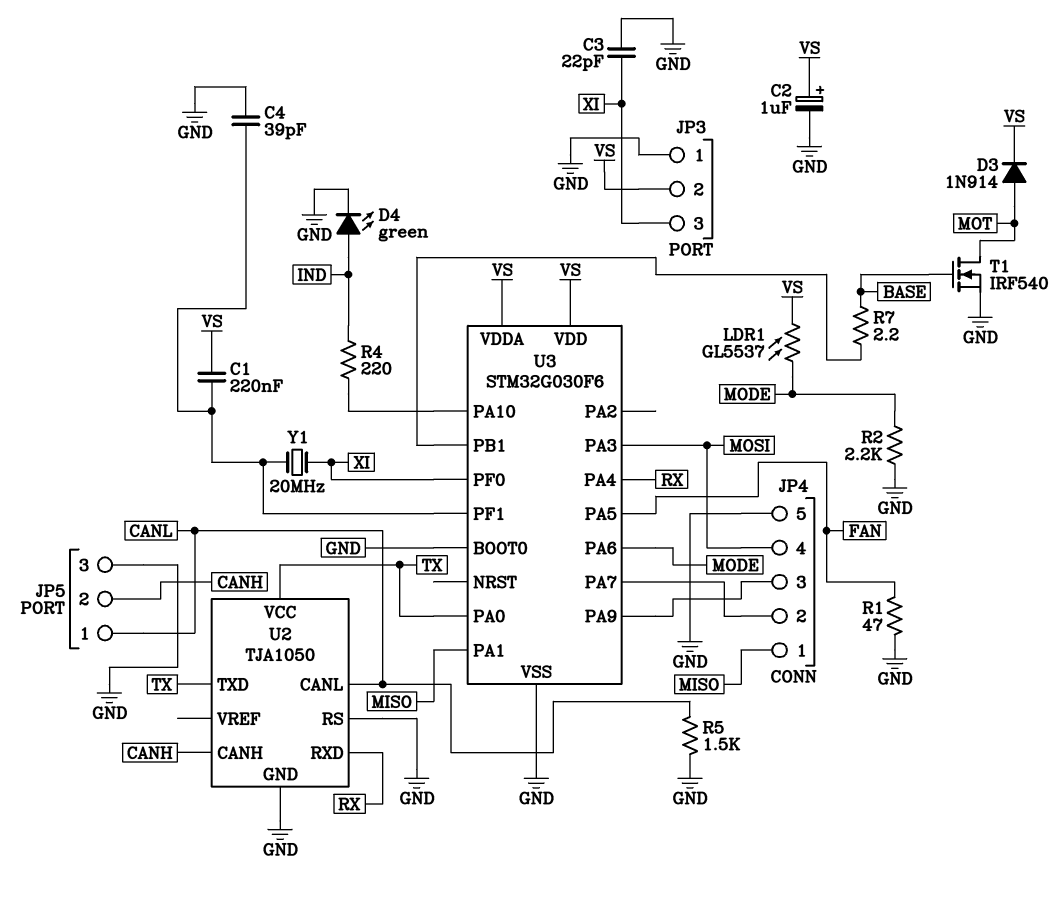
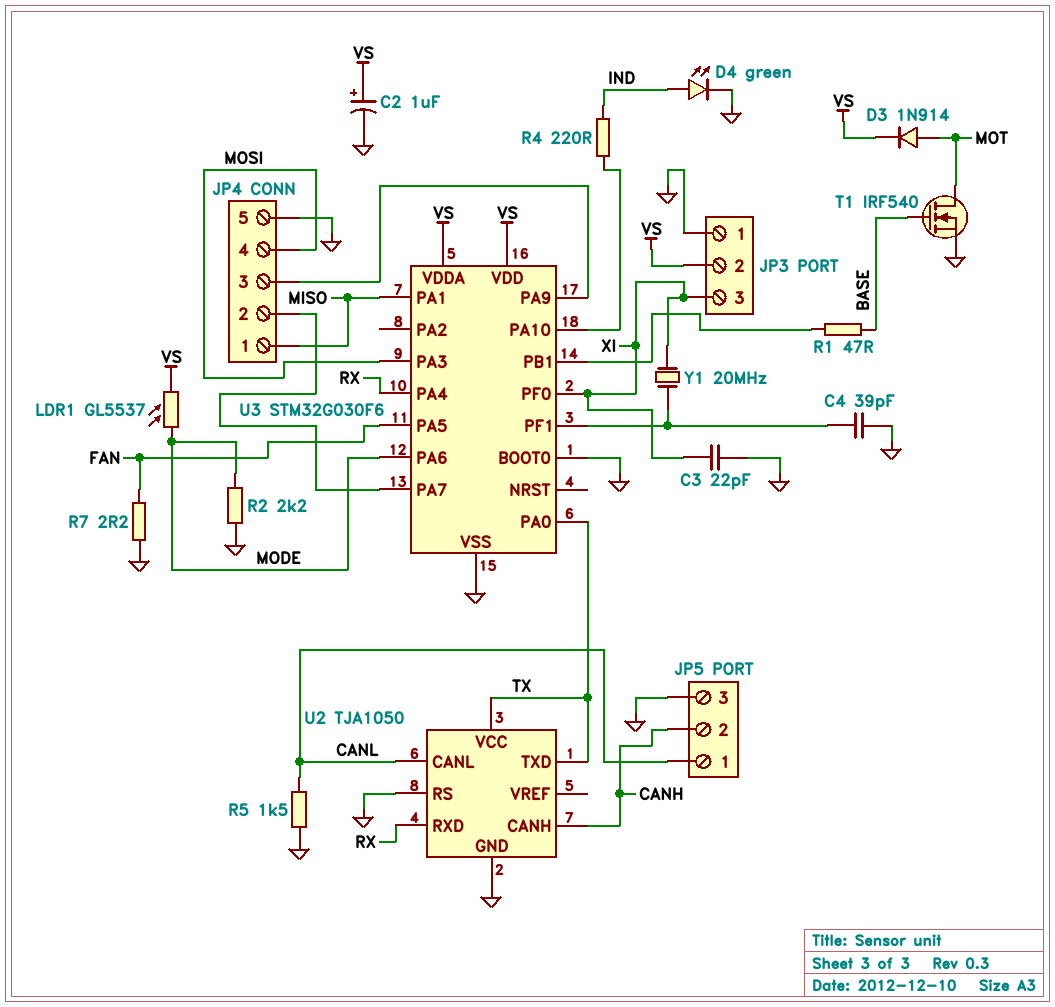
C1: 220nF (U3/PF1, VS) -> none
R1: 47 (FAN, GND) -> 47 (BASE, U3/PB1)
R7: 2.2 (BASE, U3/PB1) -> 2.2 (FAN, GND)

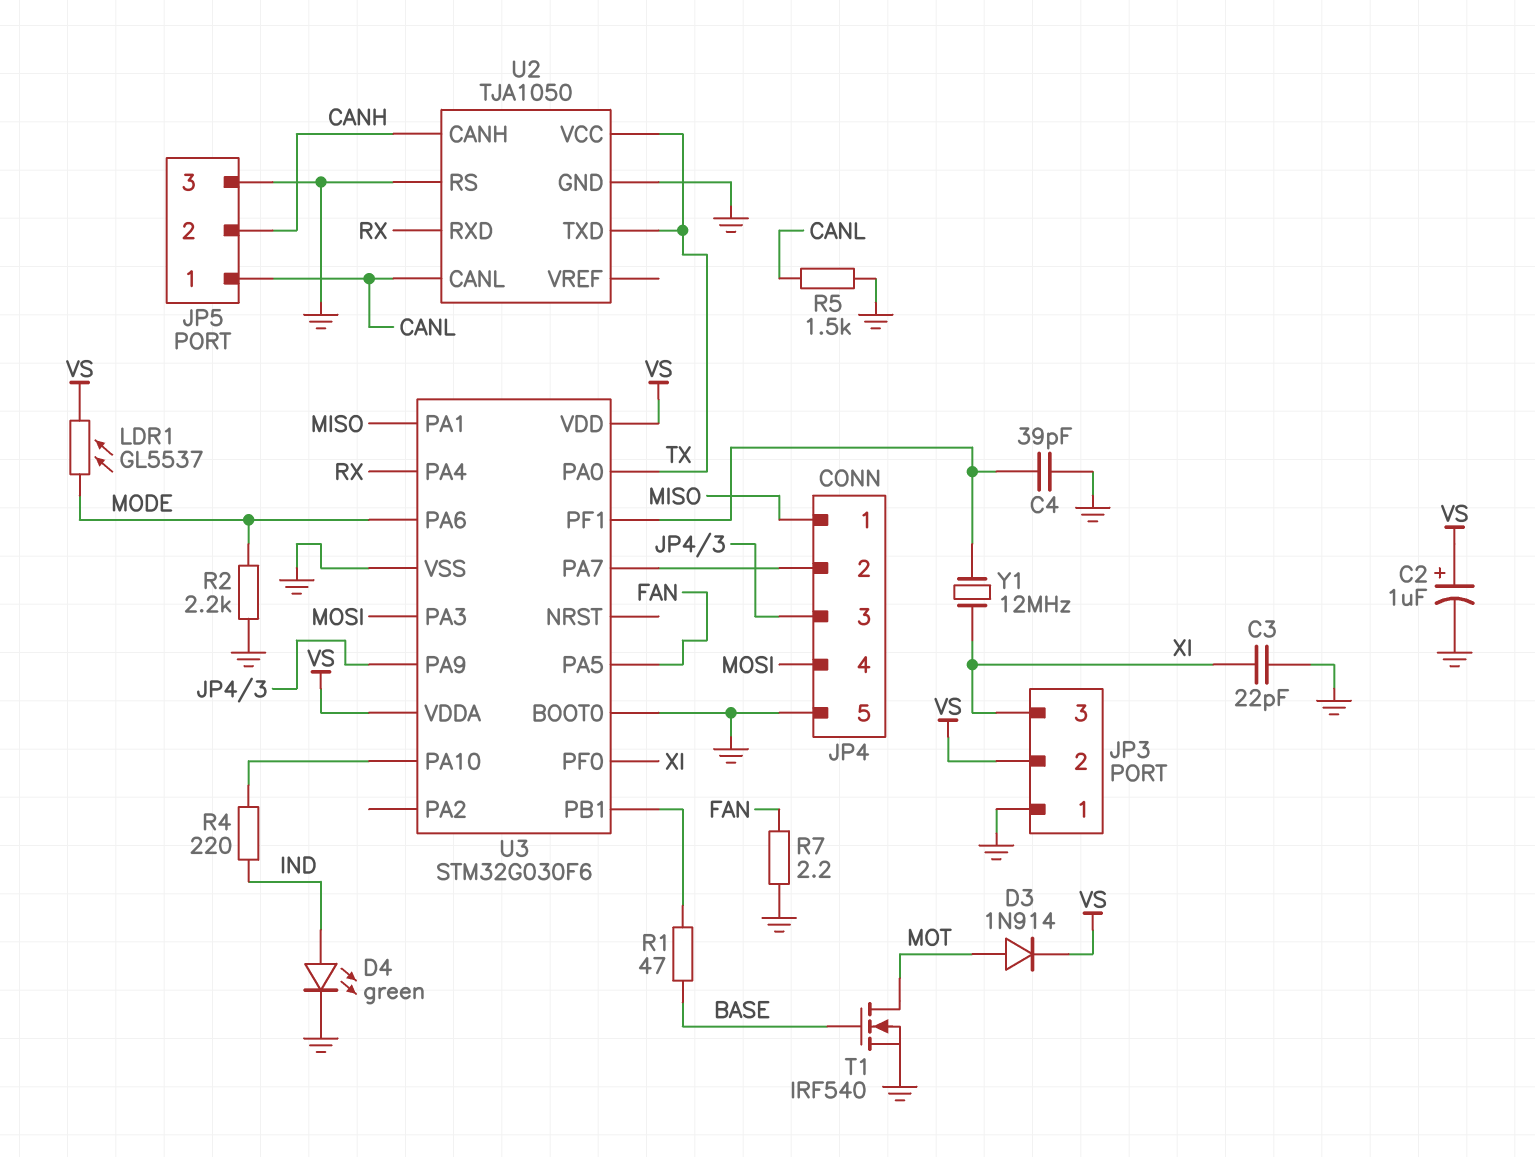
Y1: 20MHz (U3/PF1, XI) -> 12MHz (U3/PF1, XI)

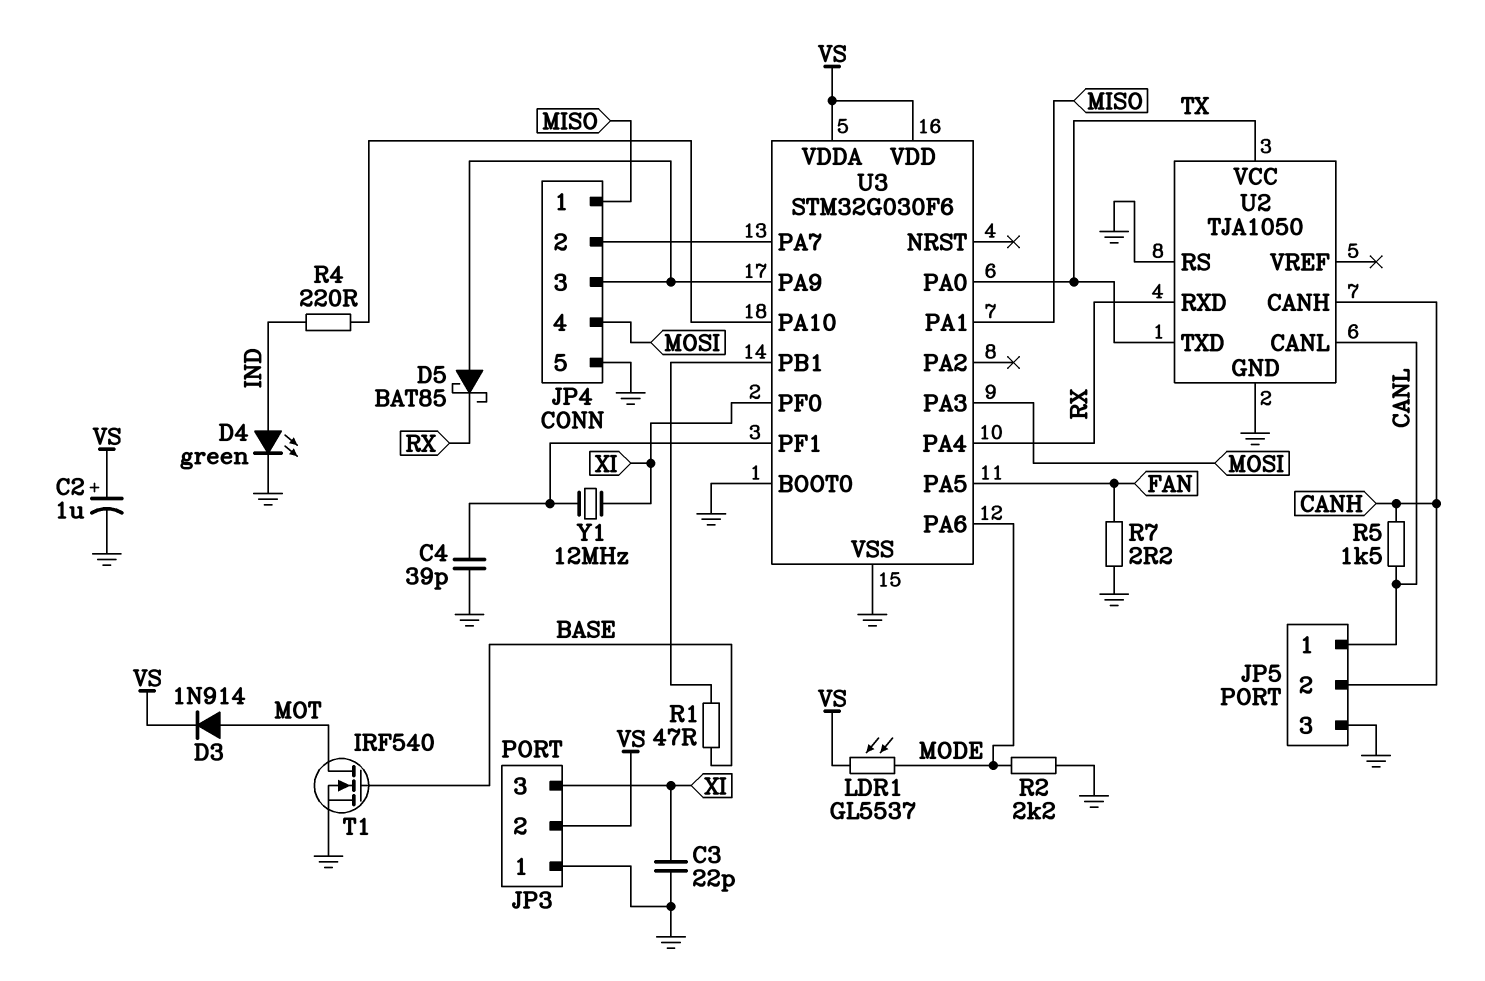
D5: none -> schottky BAT85 (A JP4/3, K RX)
R5: 1.5k (CANL, GND) -> 1.5k (CANH, CANL)

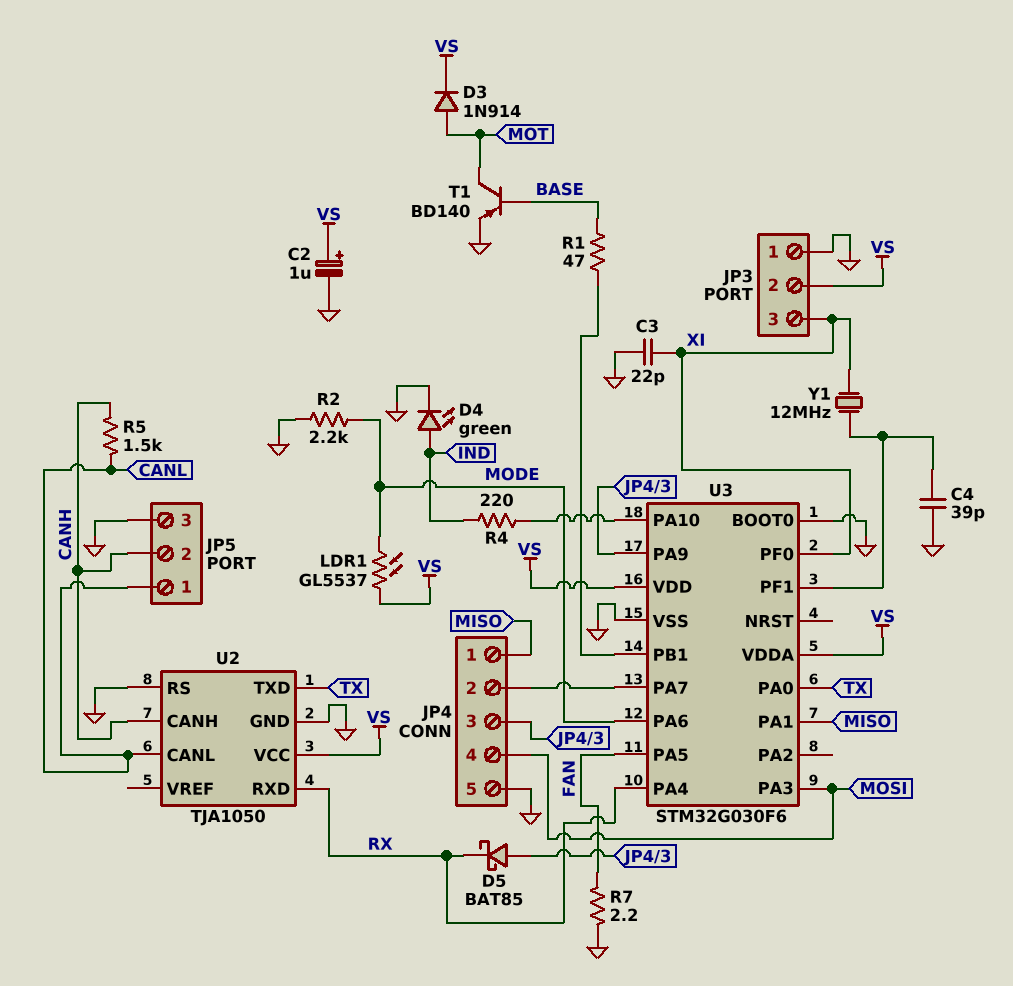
T1: NMOS IRF540 (G BASE, D MOT, S GND) -> PNP BD140 (B BASE, C MOT, E GND)
U2 pin VCC: TX -> VS

